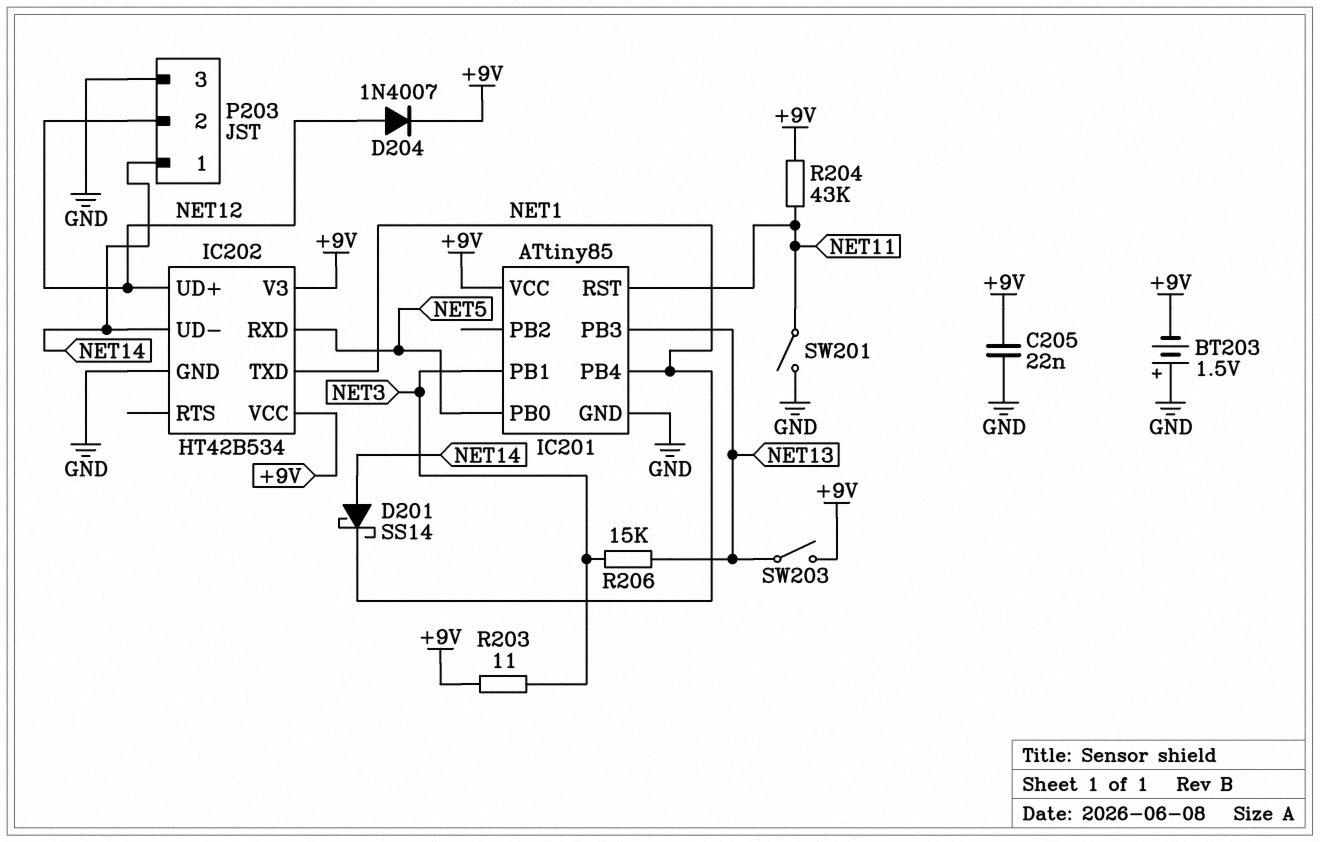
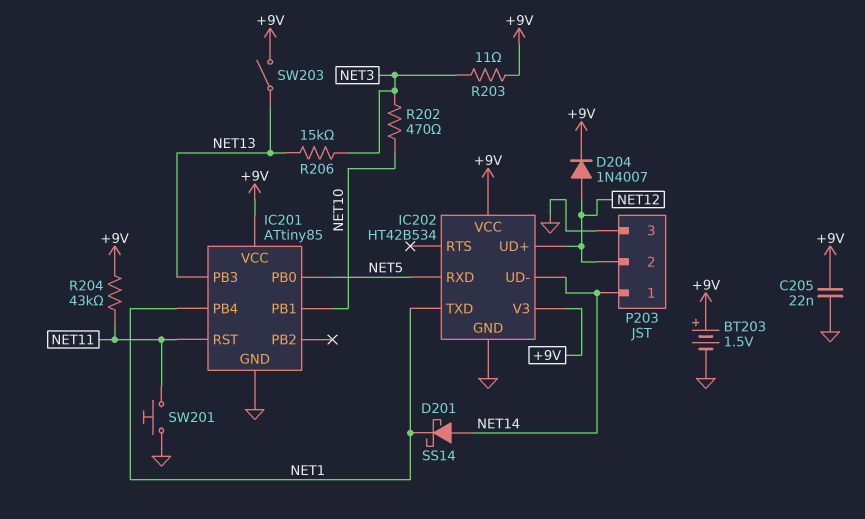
BT203: 1.5V (plus GND, minus +9V) -> 1.5V (plus +9V, minus GND)
IC201 pin PB1: NET3 -> NET10
R202: none -> 470 (NET3, NET10)
SW201: switch (GND, NET11) -> button (GND, NET11)

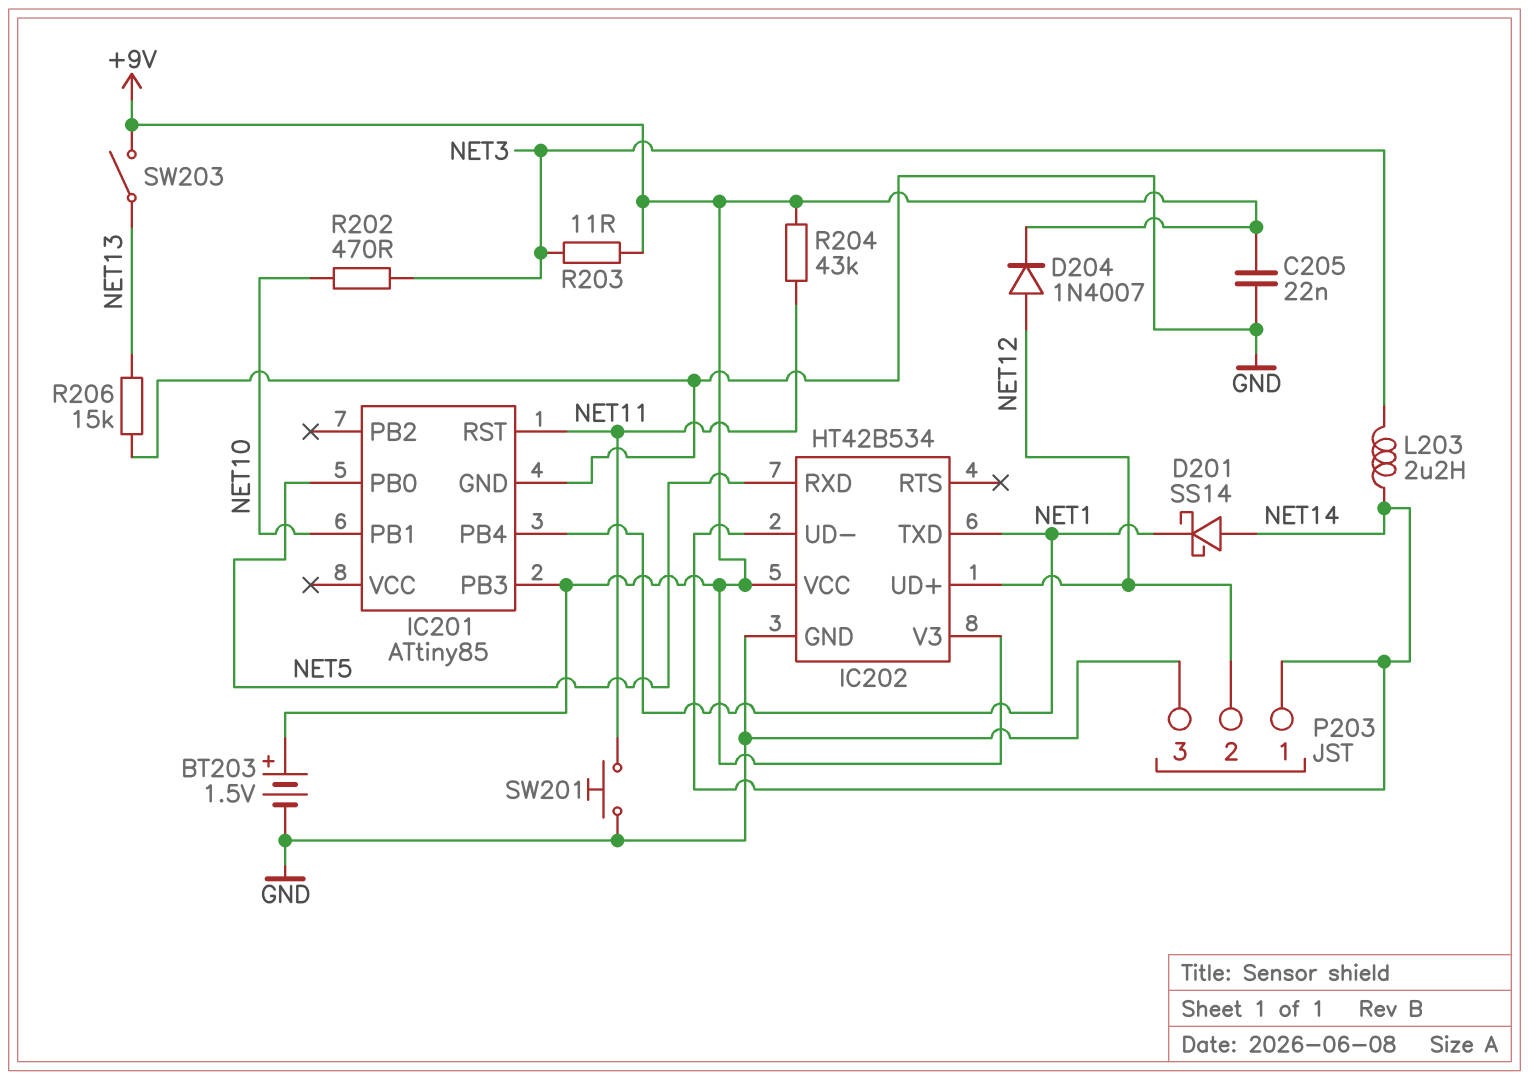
IC201 pin PB3: NET13 -> +9V
IC201 pin VCC: +9V -> none
L203: none -> 2.2uH (NET3, NET14)
R206: 15k (NET3, NET13) -> 15k (GND, NET13)

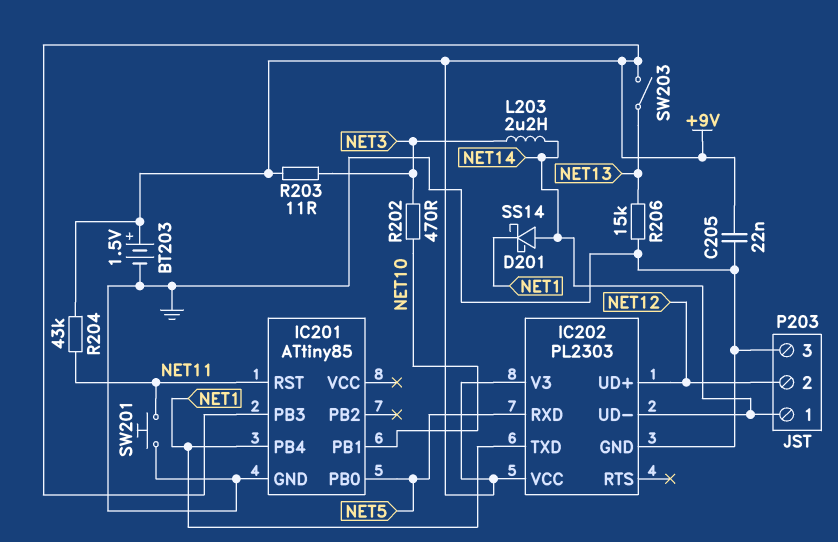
D204: diode 1N4007 (A NET12, K +9V) -> none
IC202: HT42B534 -> PL2303

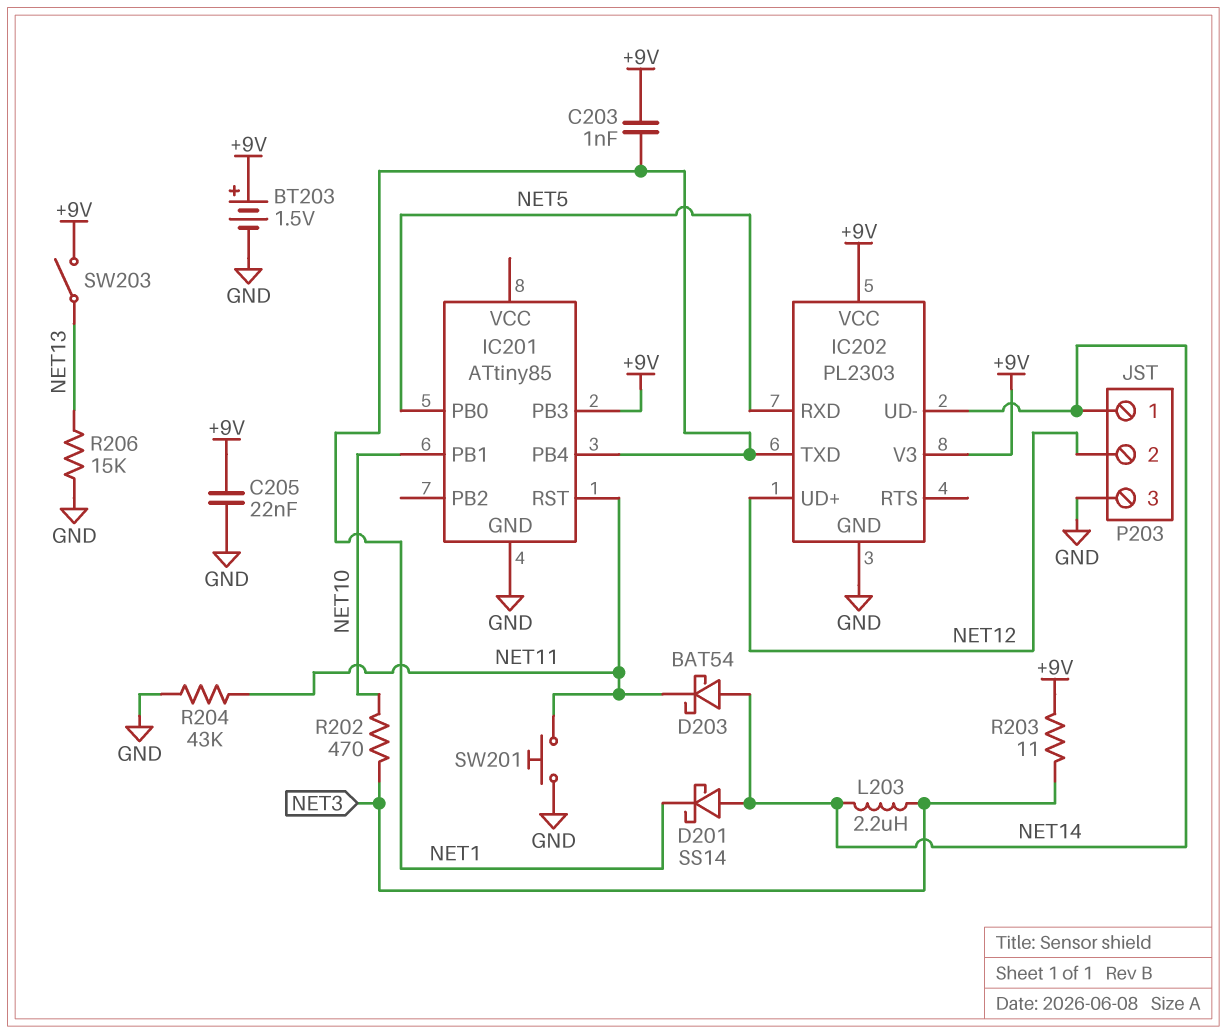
C203: none -> 1nF (+9V, NET1)
D203: none -> schottky BAT54 (A NET14, K NET11)
R204: 43k (+9V, NET11) -> 43k (GND, NET11)

